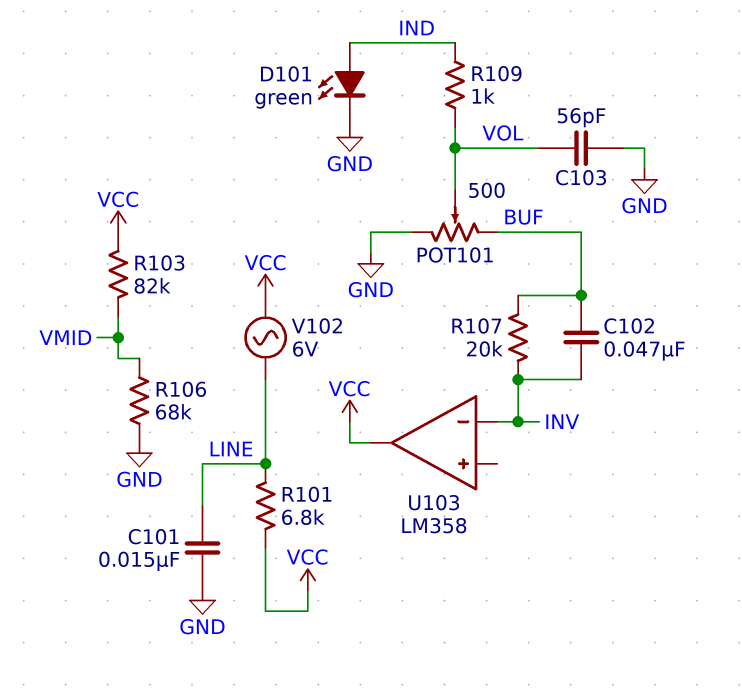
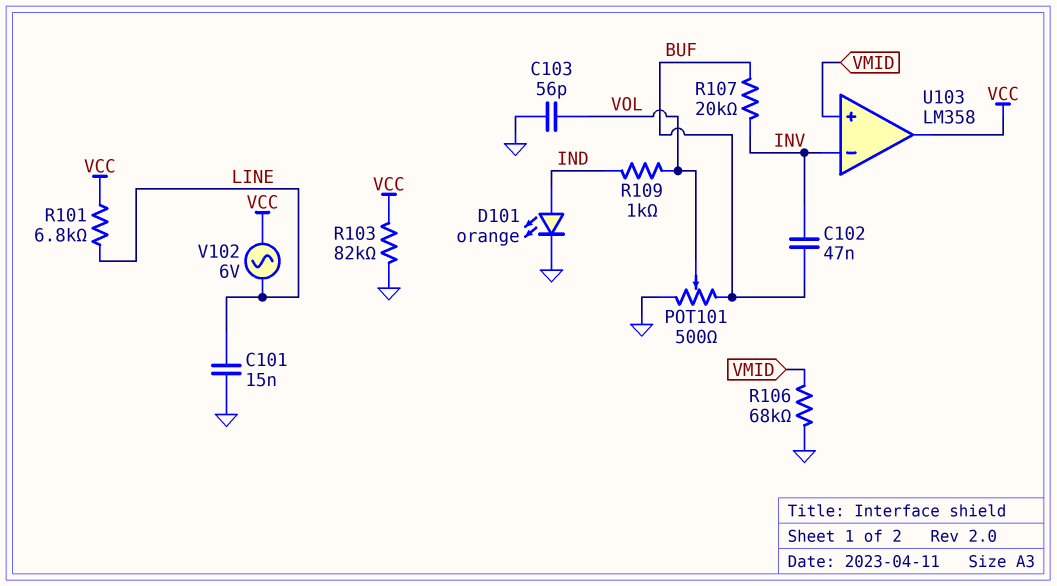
D101: LED green (A IND, K GND) -> LED orange (A IND, K GND)
R103: 82k (VCC, VMID) -> 82k (GND, VCC)
U103 pin in+: none -> VMID

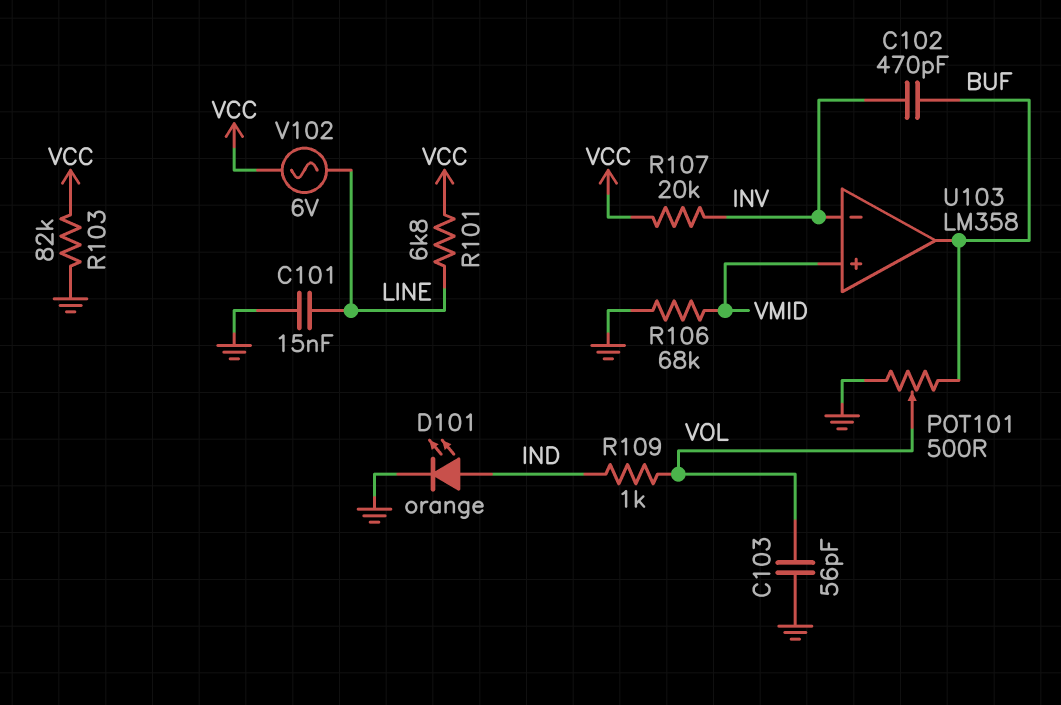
C102: 47nF (BUF, INV) -> 470pF (BUF, INV)
R107: 20k (BUF, INV) -> 20k (INV, VCC)
U103 pin out: VCC -> BUF

